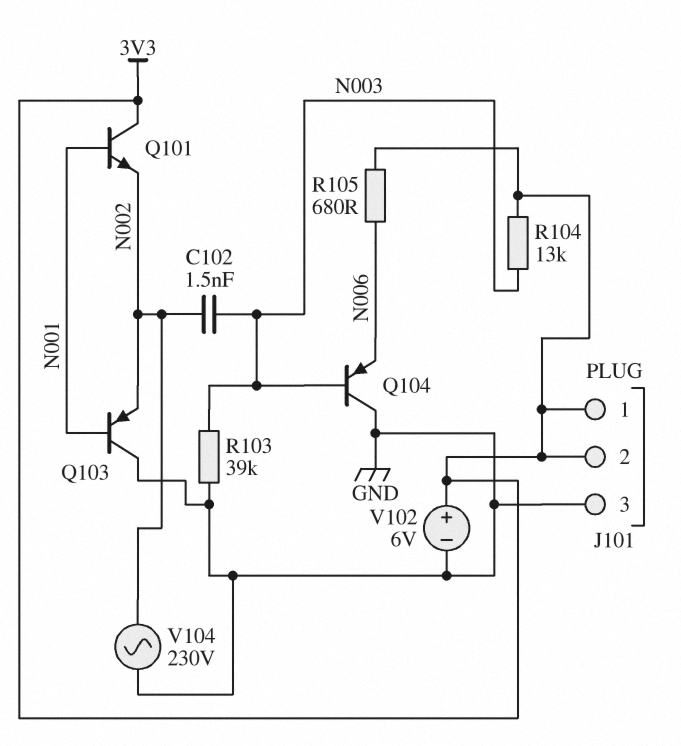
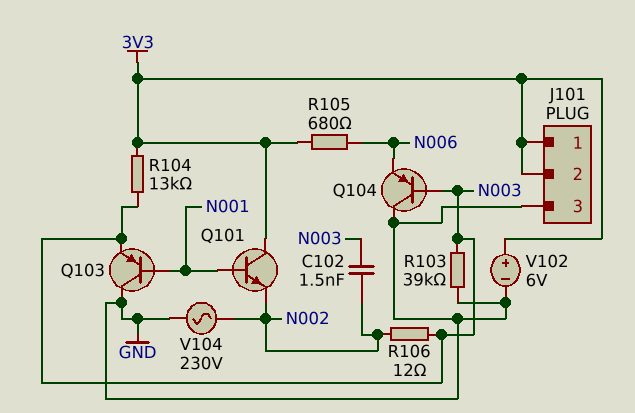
Q103: PNP (B N001, C GND, E N002) -> PNP (B N001, C GND, E N003)
R106: none -> 12 (N002, N003)

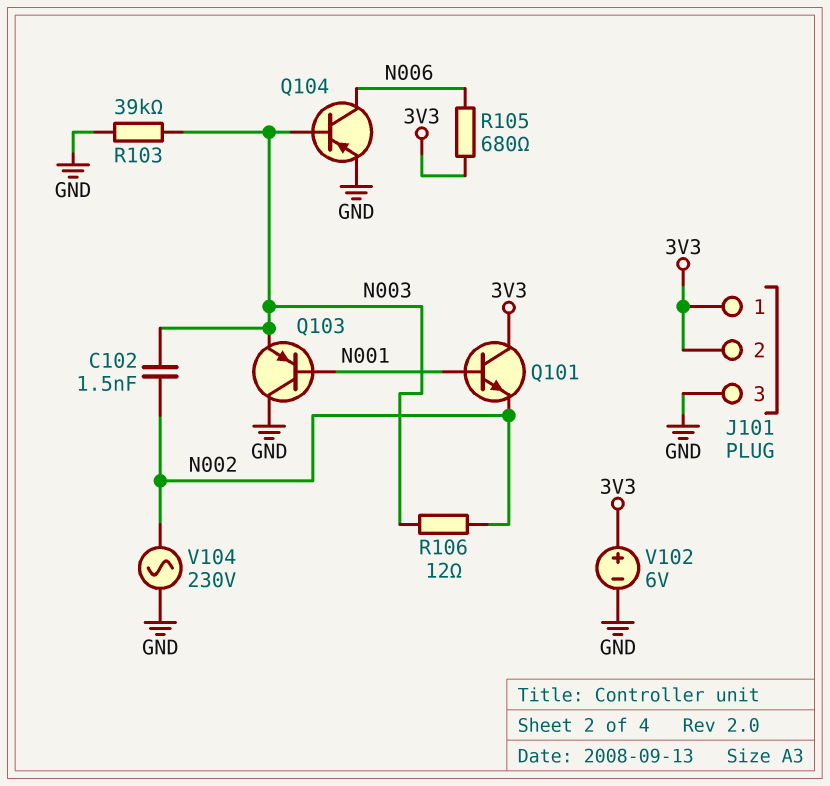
Q104: PNP (B N003, C GND, E N006) -> PNP (B N003, C N006, E GND)
R104: 13k (3V3, N003) -> none

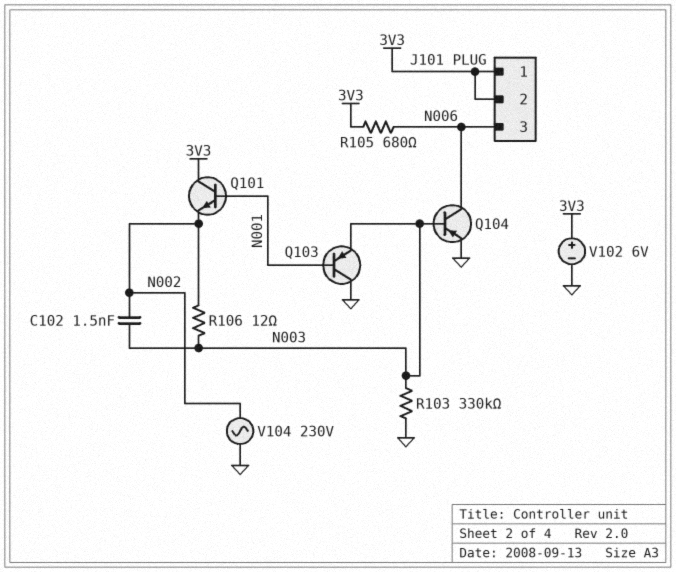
J101 pin 3: GND -> N006
R103: 39k (GND, N003) -> 330k (GND, N003)

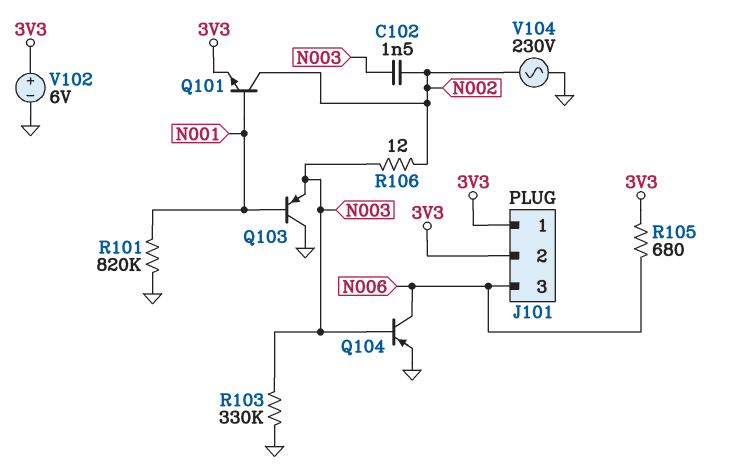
Q101: NPN (B N001, C 3V3, E N002) -> NPN (B N001, C N002, E 3V3)
R101: none -> 820k (GND, N001)

